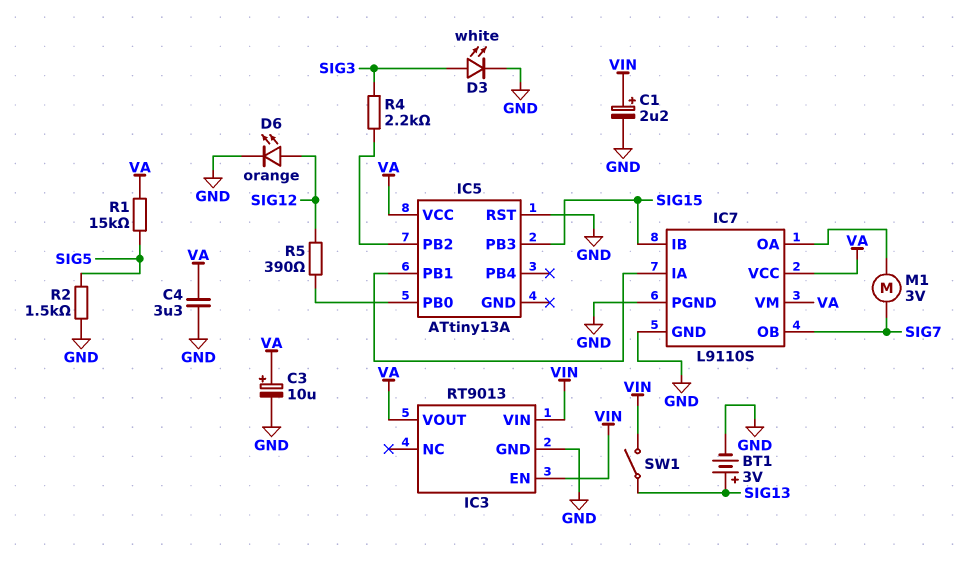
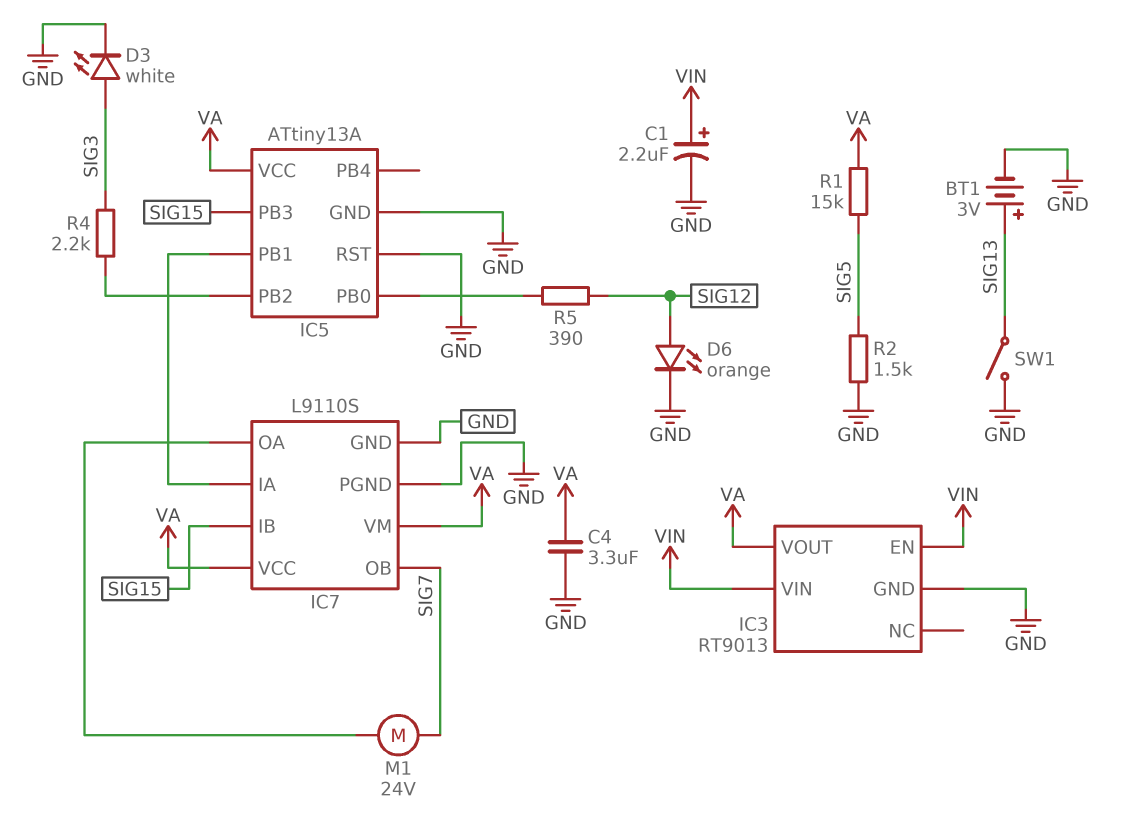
C3: 10uF (plus VA, minus GND) -> none
IC5 pin GND: none -> GND
M1: motor 3V (IC7/OA, SIG7) -> motor 24V (IC7/OA, SIG7)
SW1: switch (SIG13, VIN) -> switch (GND, SIG13)

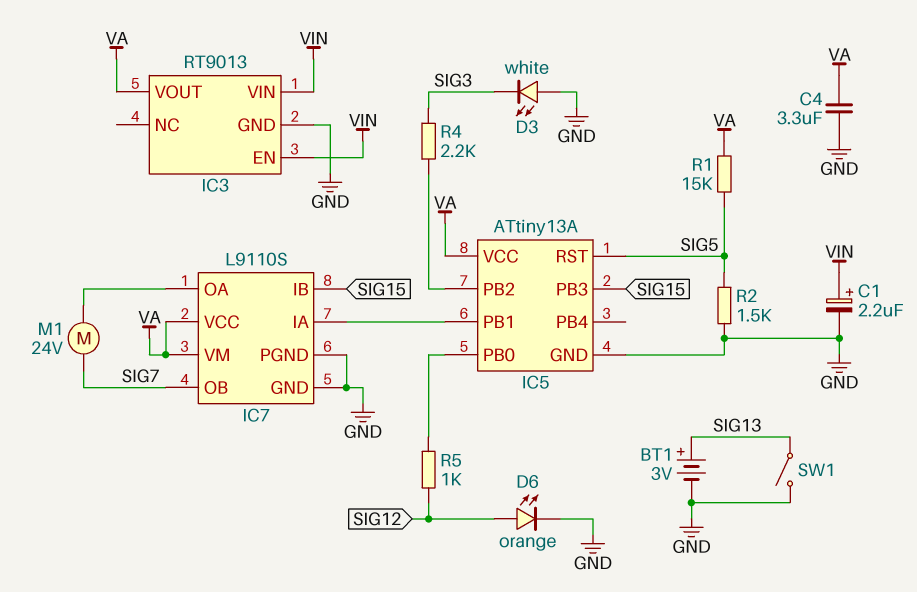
D3: LED white (A SIG3, K GND) -> LED white (A GND, K SIG3)
IC5 pin RST: GND -> SIG5
R5: 390 (IC5/PB0, SIG12) -> 1k (IC5/PB0, SIG12)

